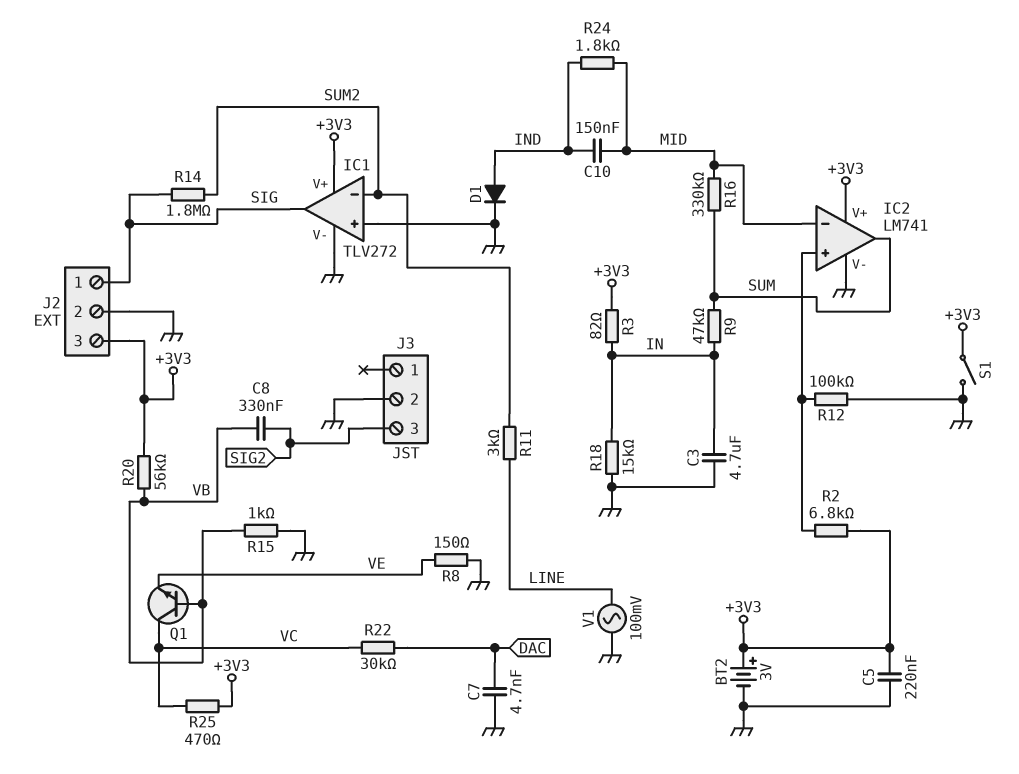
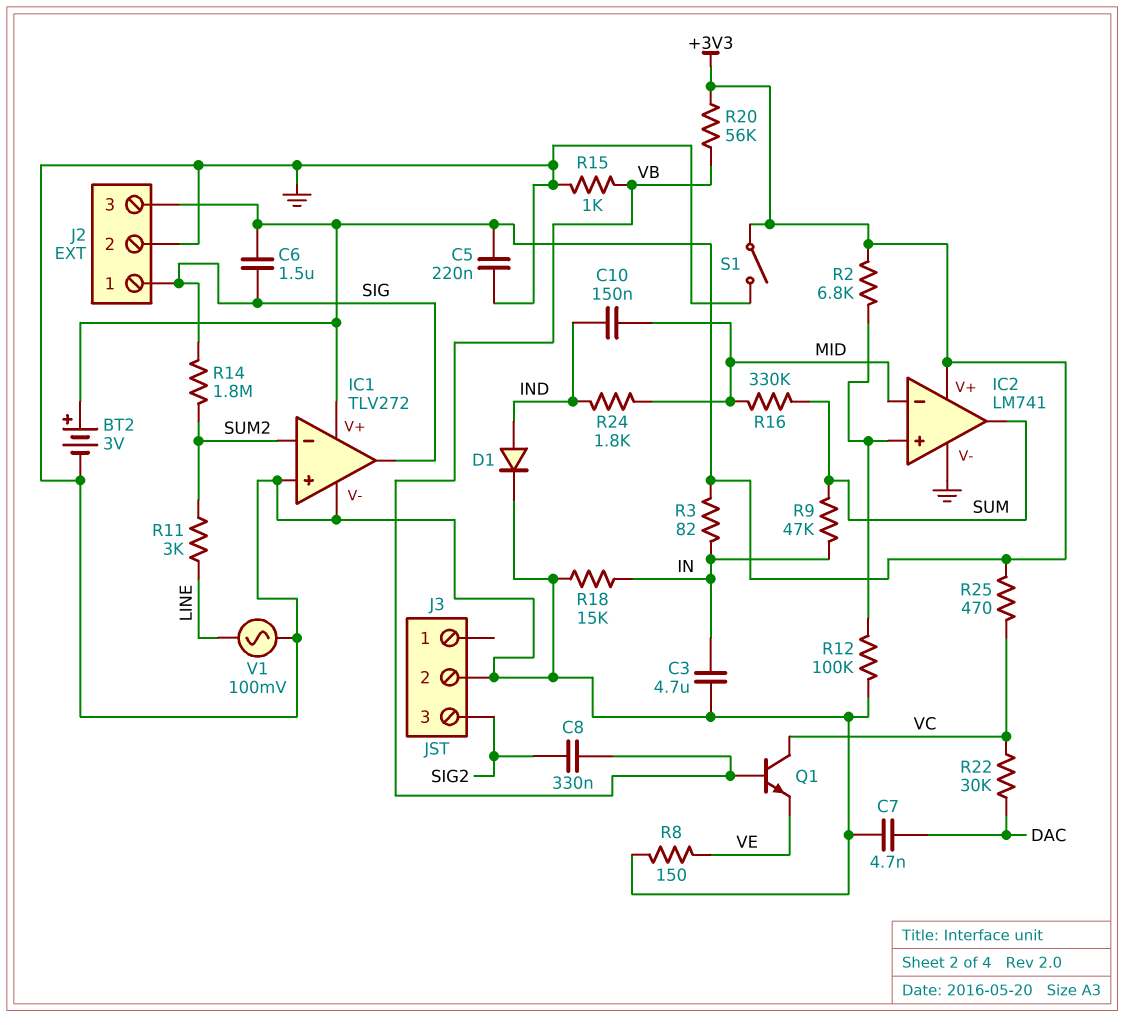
C6: none -> 1.5uF (+3V3, SIG)

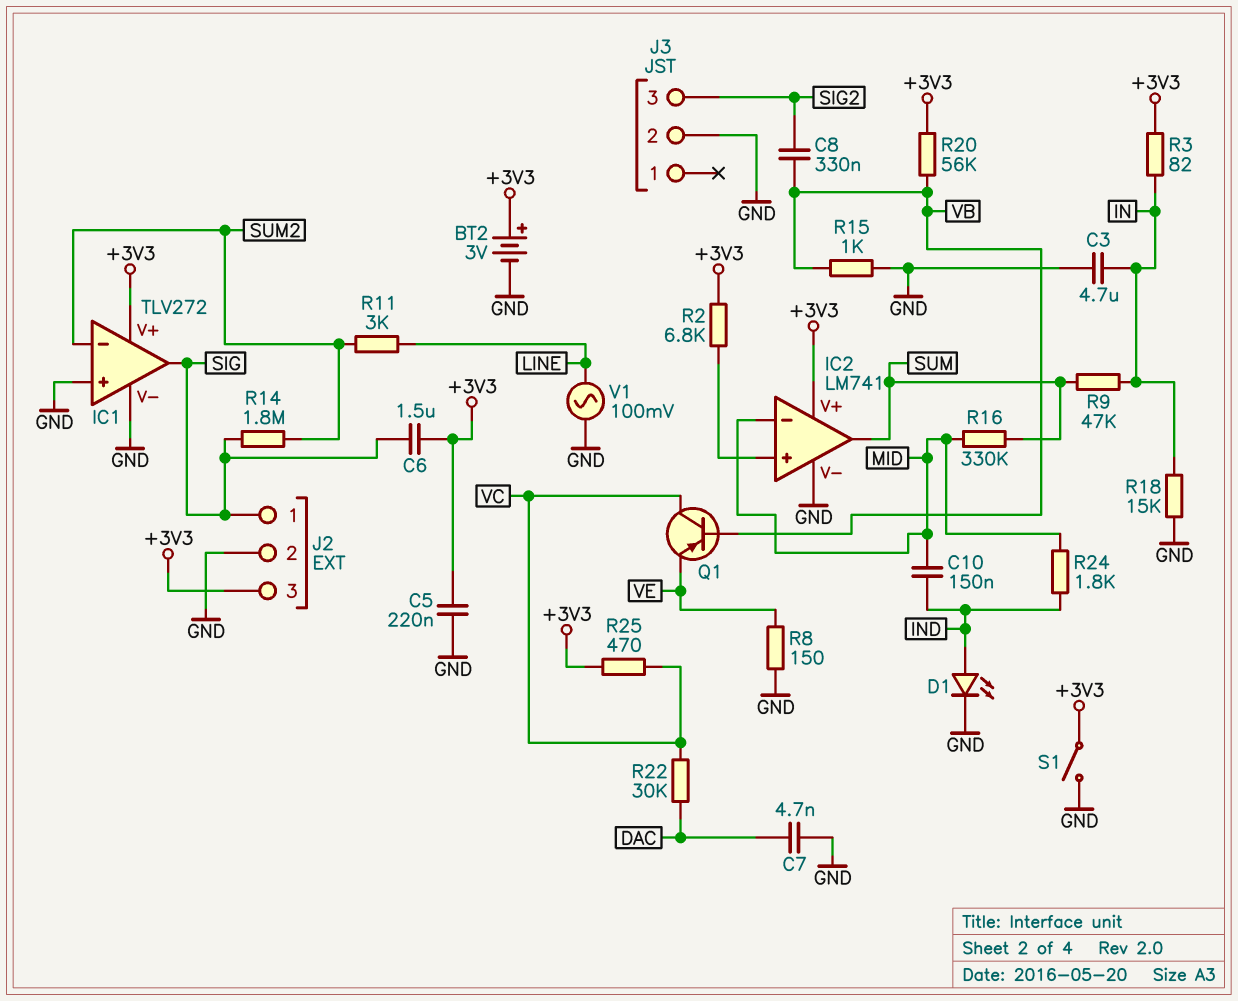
D1: diode (A IND, K GND) -> LED (A IND, K GND)
Q1: NPN (B VB, C VC, E VE) -> PNP (B VB, C VC, E VE)
R12: 100k (GND, IC2/in+) -> none

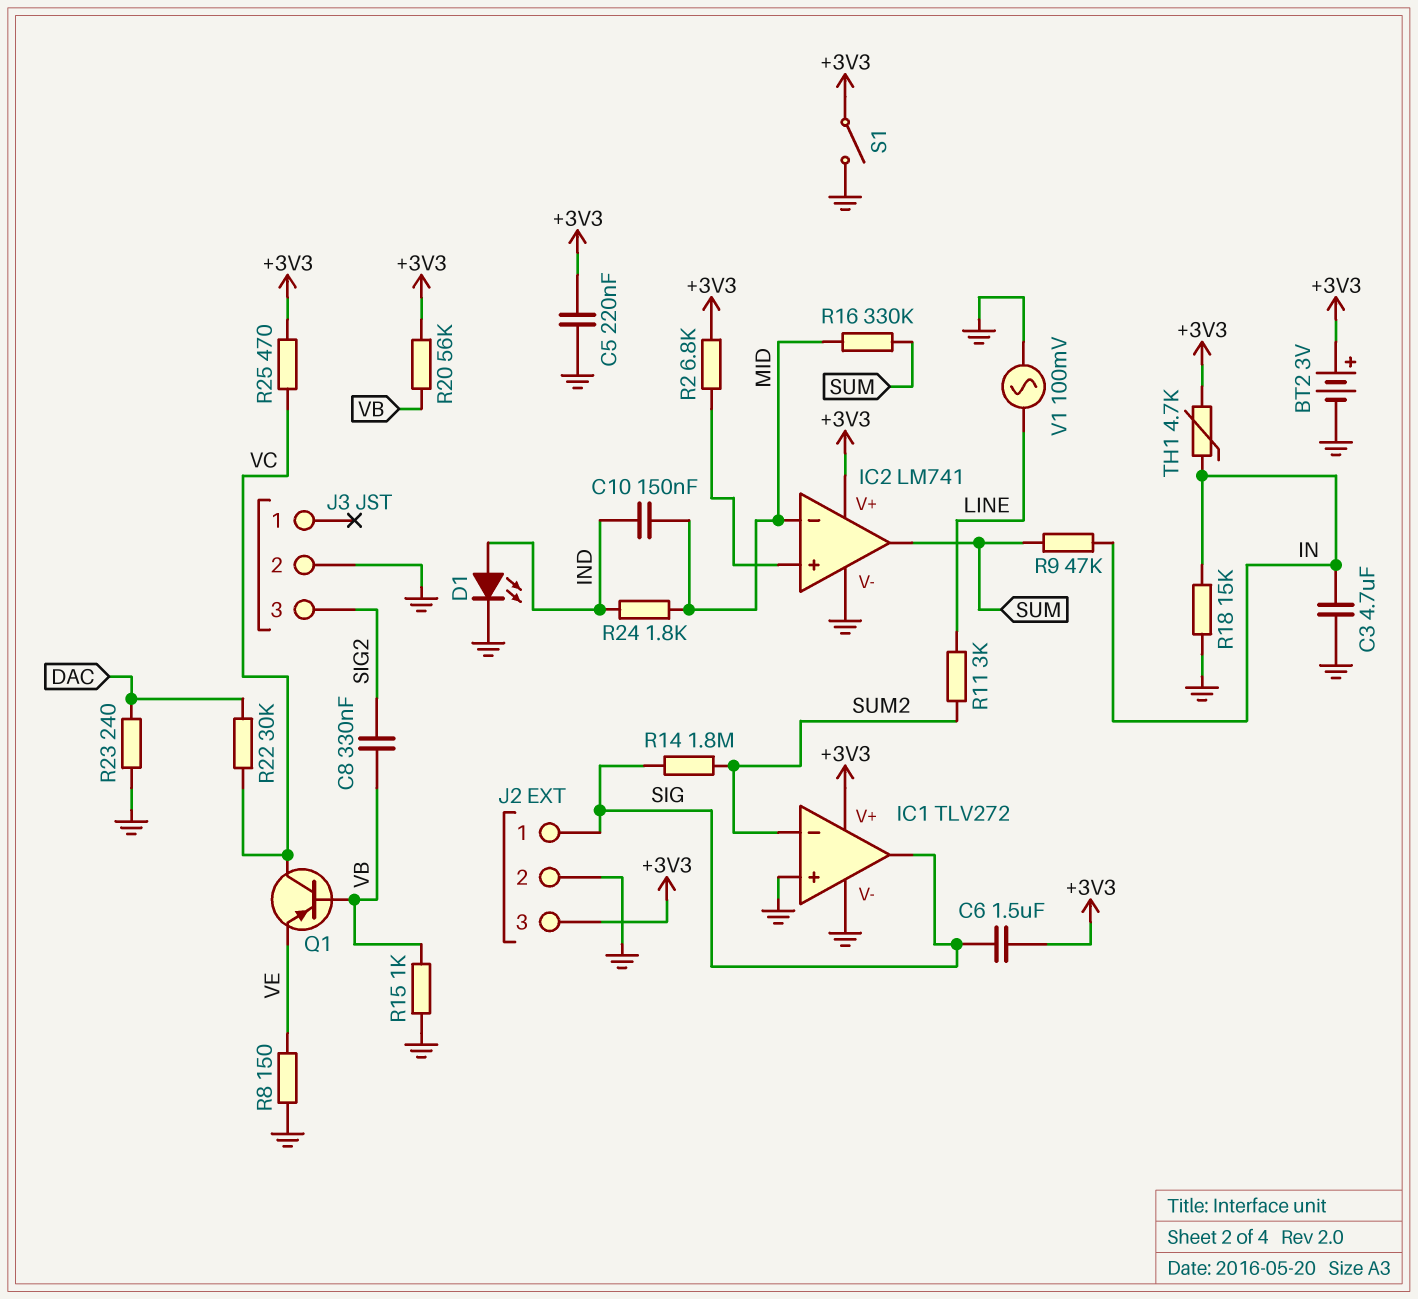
C7: 4.7nF (DAC, GND) -> none
R3: 82 (+3V3, IN) -> none
R23: none -> 240 (DAC, GND)
TH1: none -> 4.7k (+3V3, IN)

